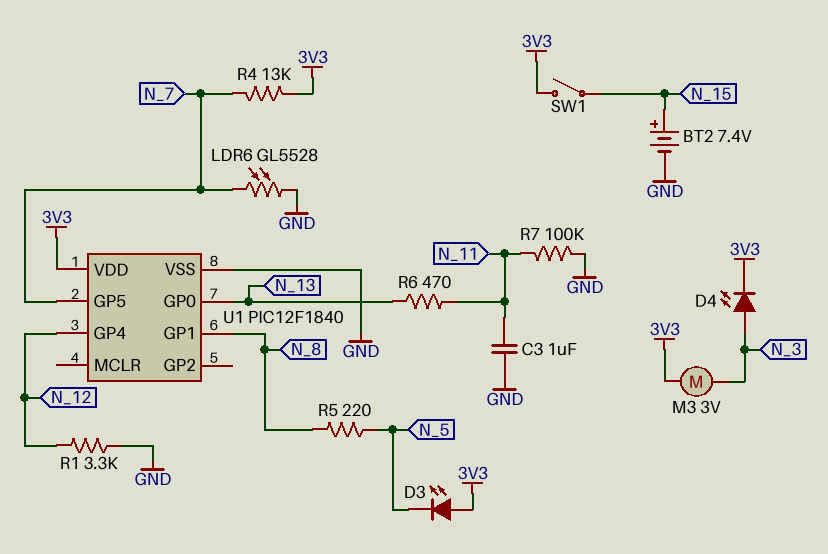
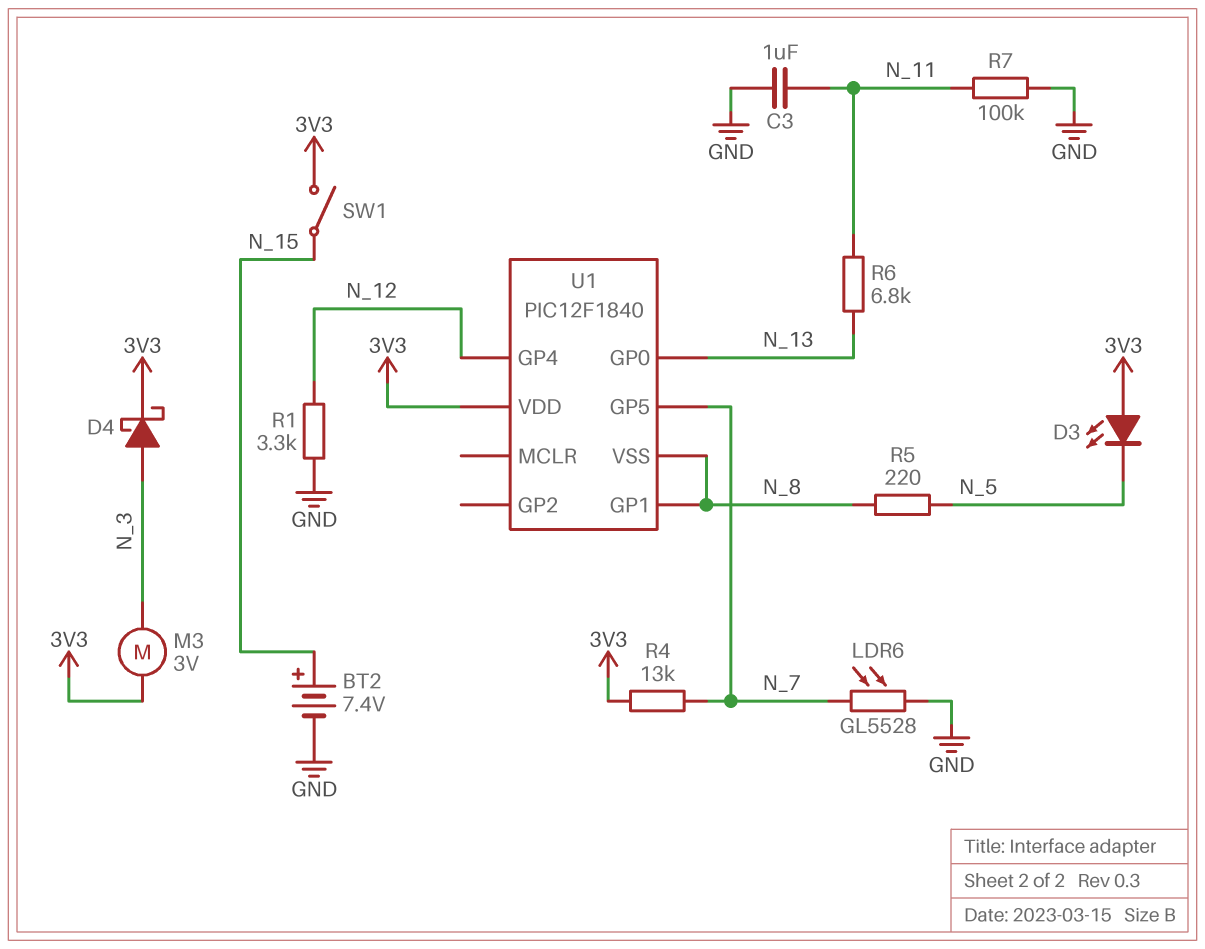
D4: LED (A N_3, K 3V3) -> schottky (A N_3, K 3V3)
R6: 470 (N_11, N_13) -> 6.8k (N_11, N_13)
U1 pin VSS: GND -> N_8

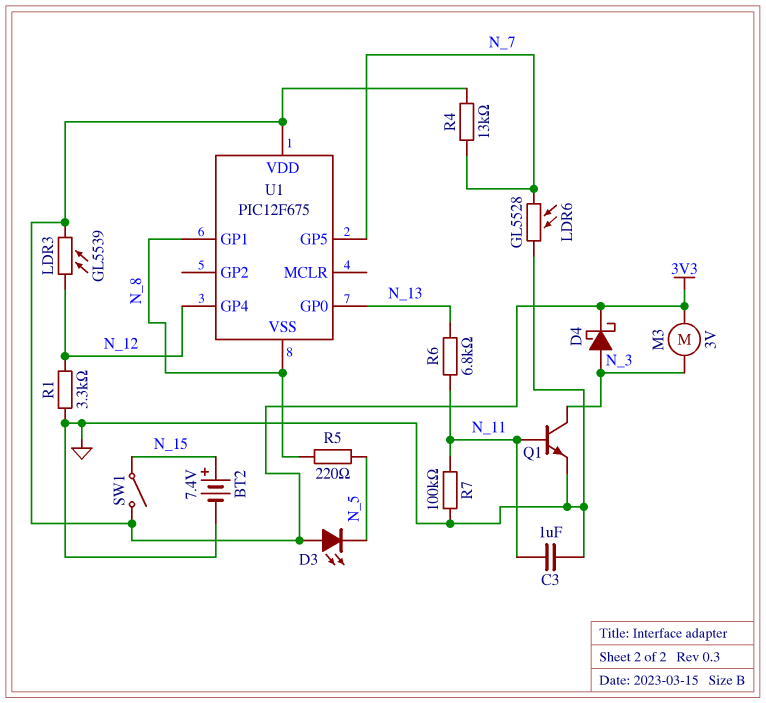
LDR3: none -> GL5539 (3V3, N_12)
Q1: none -> NPN (B N_11, C N_3, E GND)
U1: PIC12F1840 -> PIC12F675

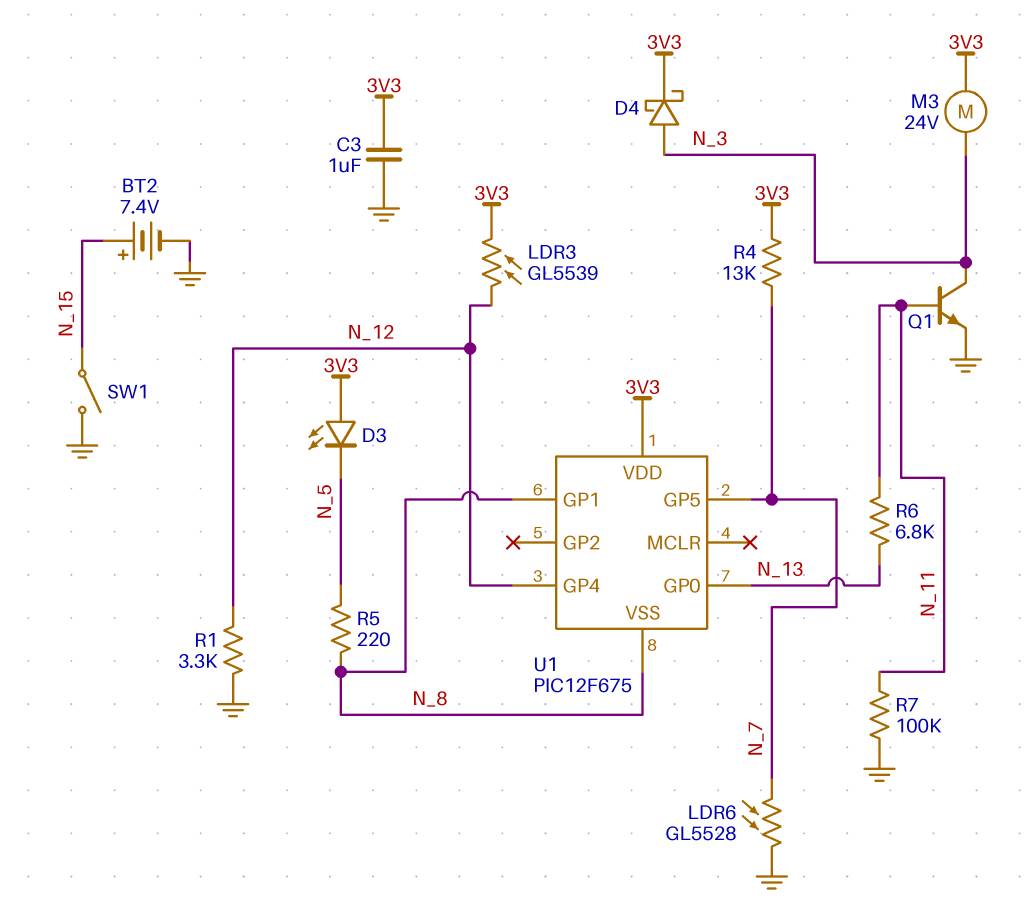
C3: 1uF (GND, N_11) -> 1uF (3V3, GND)
M3: motor 3V (3V3, N_3) -> motor 24V (3V3, N_3)
SW1: switch (3V3, N_15) -> switch (GND, N_15)

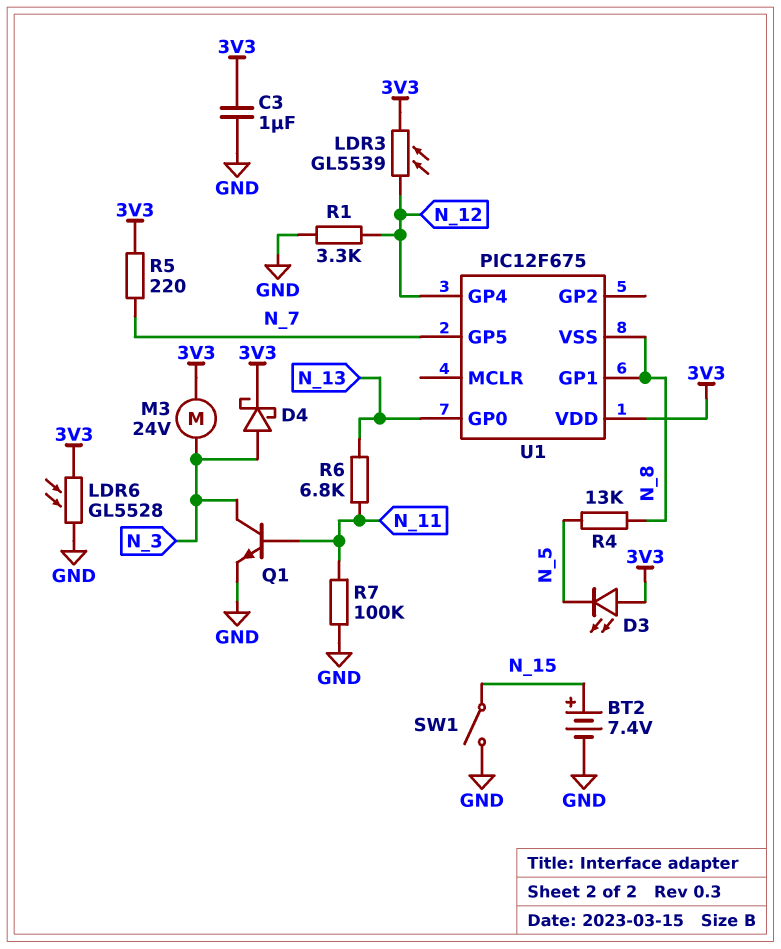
LDR6: GL5528 (GND, N_7) -> GL5528 (3V3, GND)
R4: 13k (3V3, N_7) -> 13k (N_5, N_8)
R5: 220 (N_5, N_8) -> 220 (3V3, N_7)

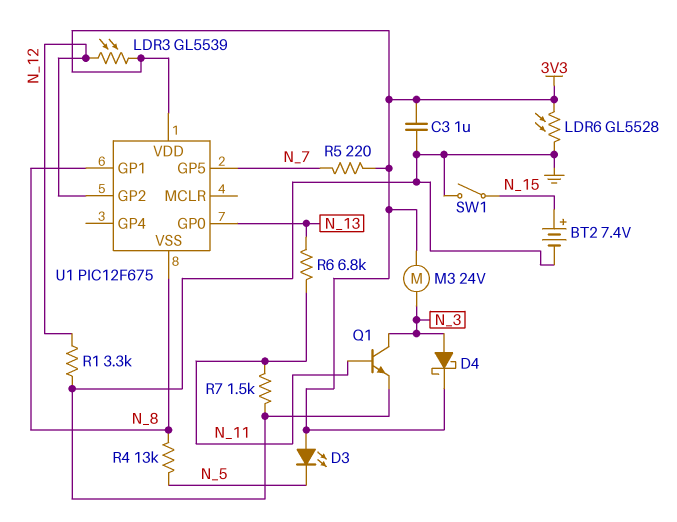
R7: 100k (GND, N_11) -> 1.5k (GND, N_11)
U1 pin GP2: none -> N_12
U1 pin GP4: N_12 -> none

